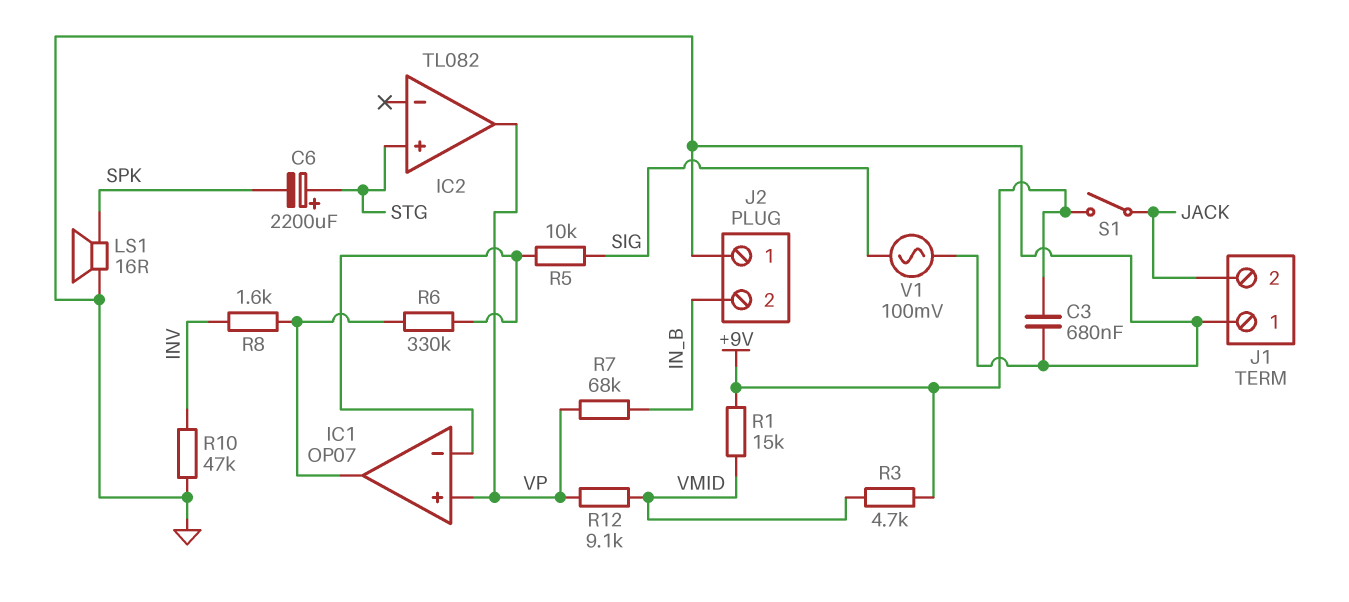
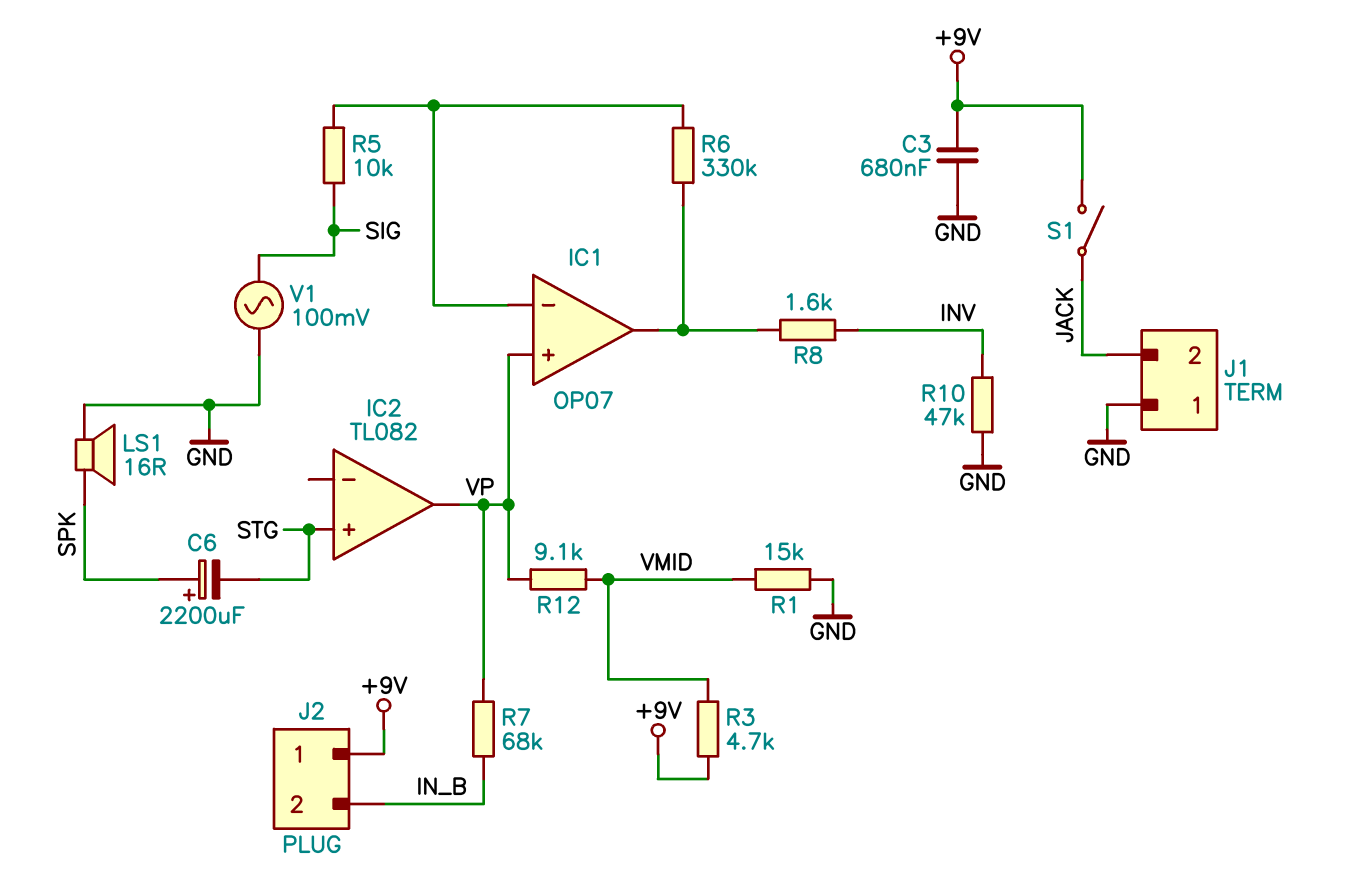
C6: 2200uF (plus STG, minus SPK) -> 2200uF (plus SPK, minus STG)
J2 pin 1: GND -> +9V
R1: 15k (+9V, VMID) -> 15k (GND, VMID)

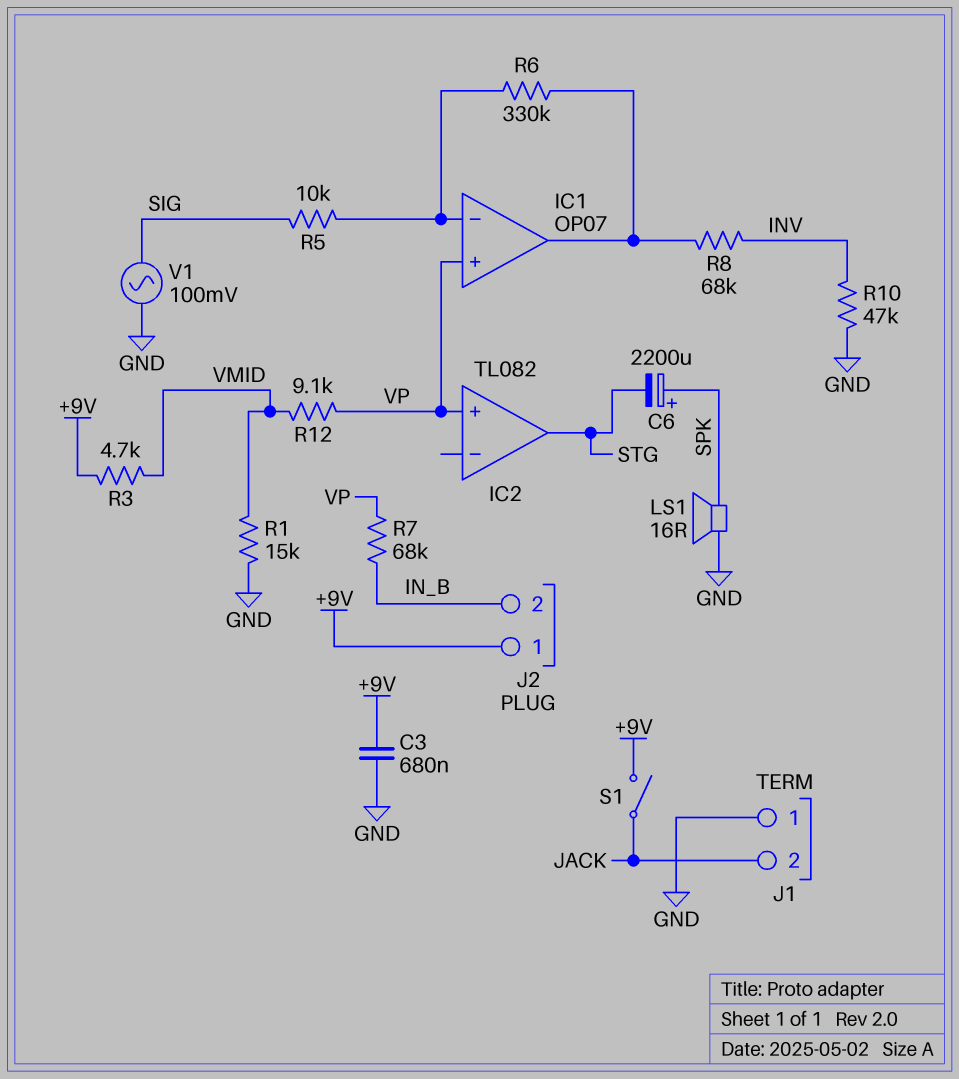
IC2 pin in+: STG -> VP
IC2 pin out: VP -> STG
R8: 1.6k (IC1/out, INV) -> 68k (IC1/out, INV)

